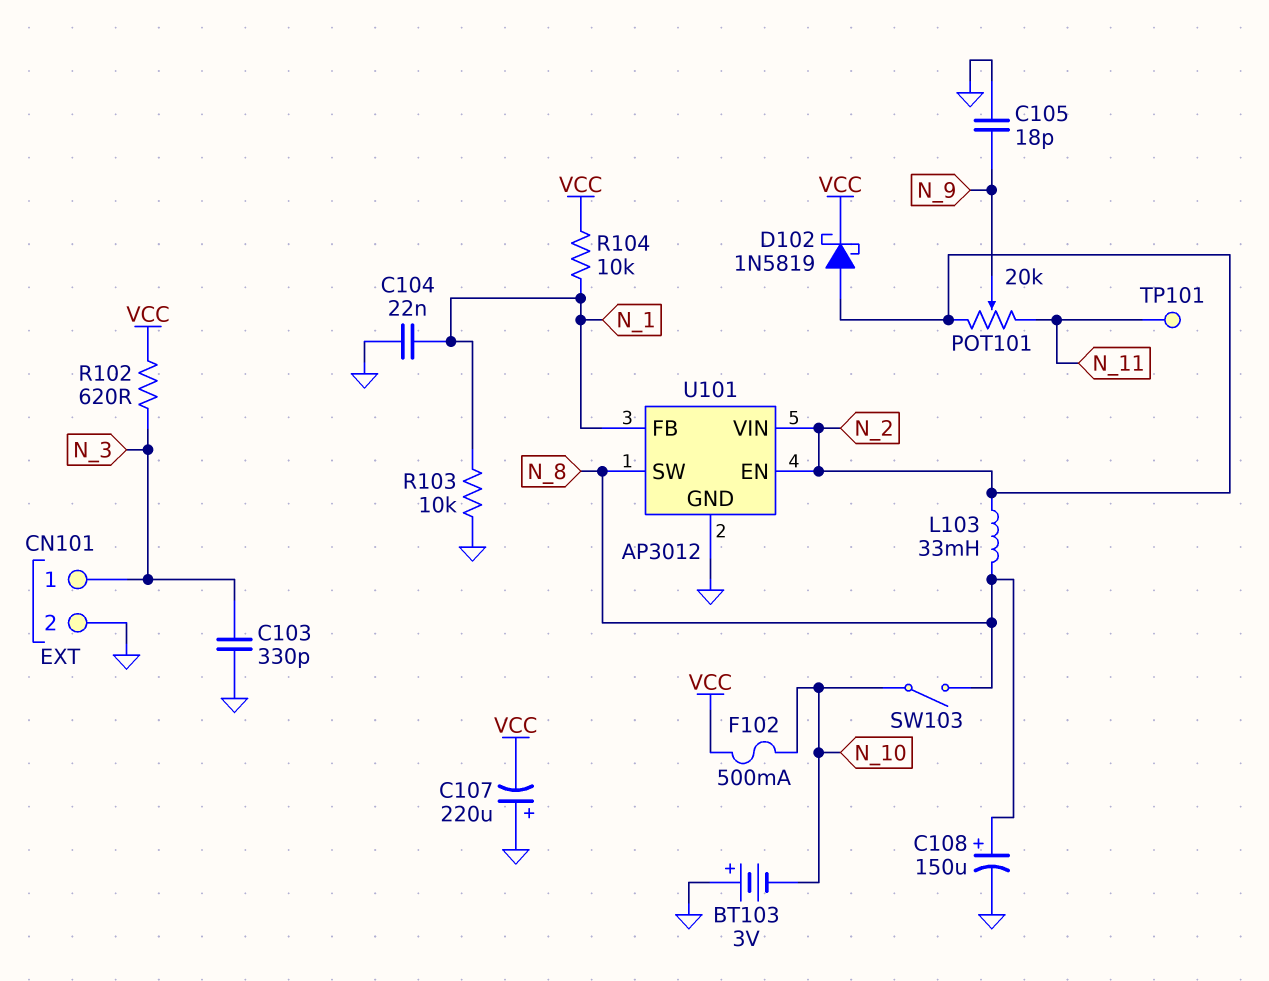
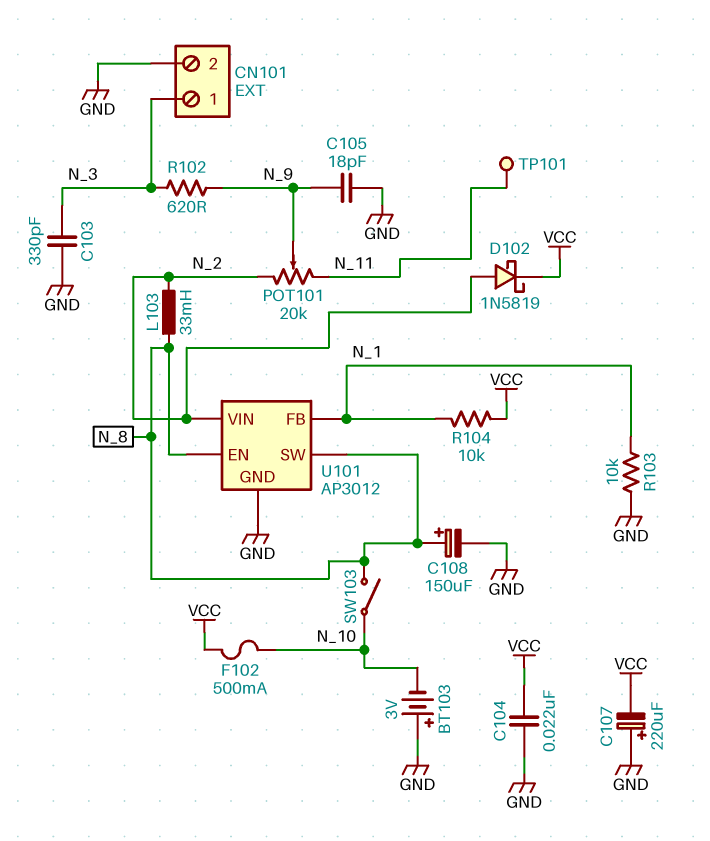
C104: 22nF (GND, N_1) -> 22nF (GND, VCC)
R102: 620 (N_3, VCC) -> 620 (N_3, N_9)
U101 pin EN: N_2 -> N_8

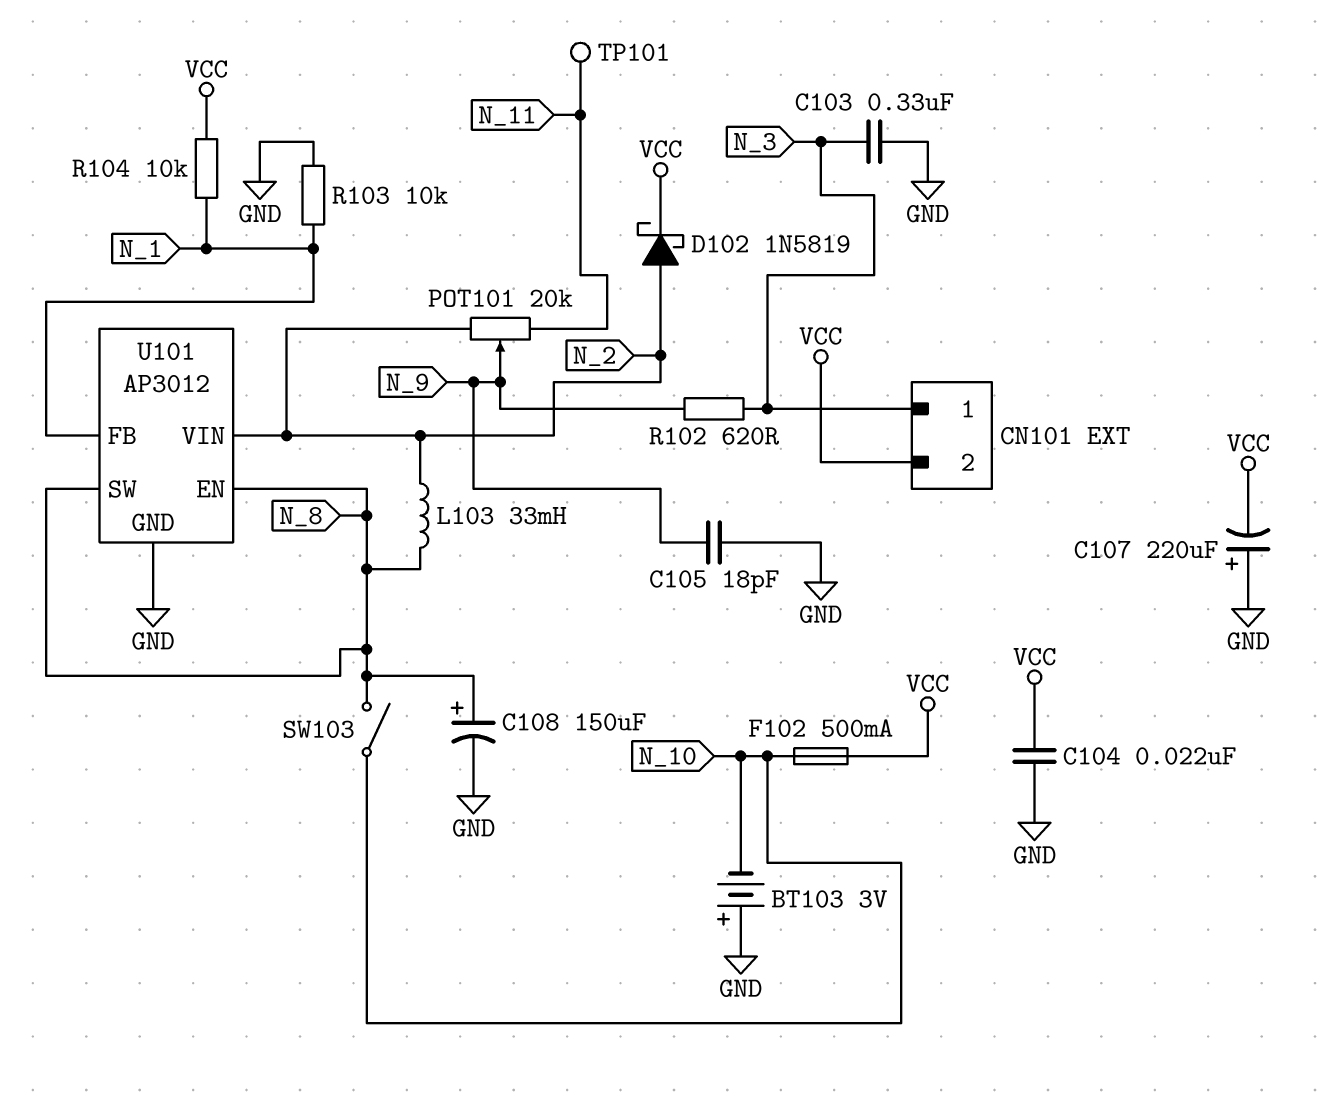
C103: 330pF (GND, N_3) -> 330nF (GND, N_3)
CN101 pin 2: GND -> VCC

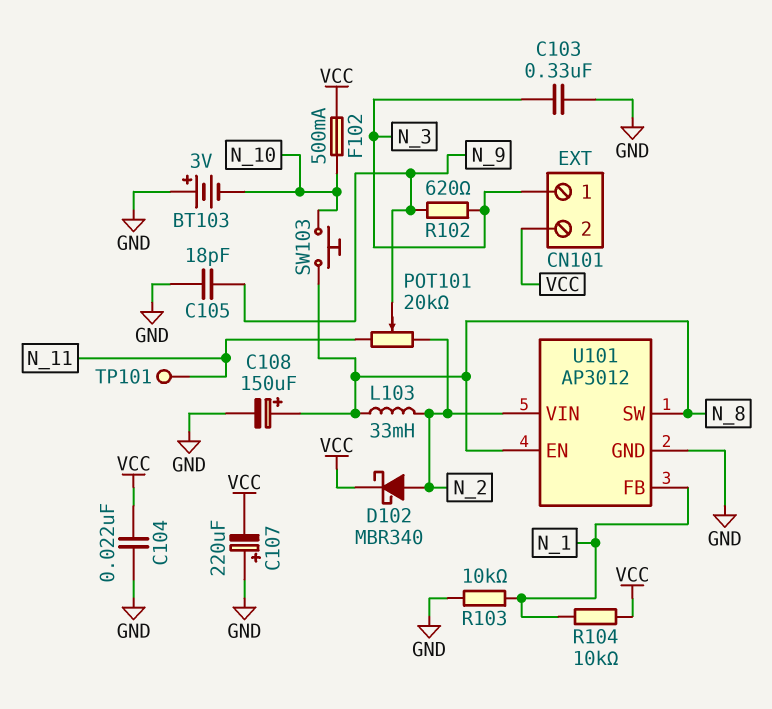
D102: schottky 1N5819 (A N_2, K VCC) -> schottky MBR340 (A N_2, K VCC)
SW103: switch (N_8, N_10) -> button (N_8, N_10)

